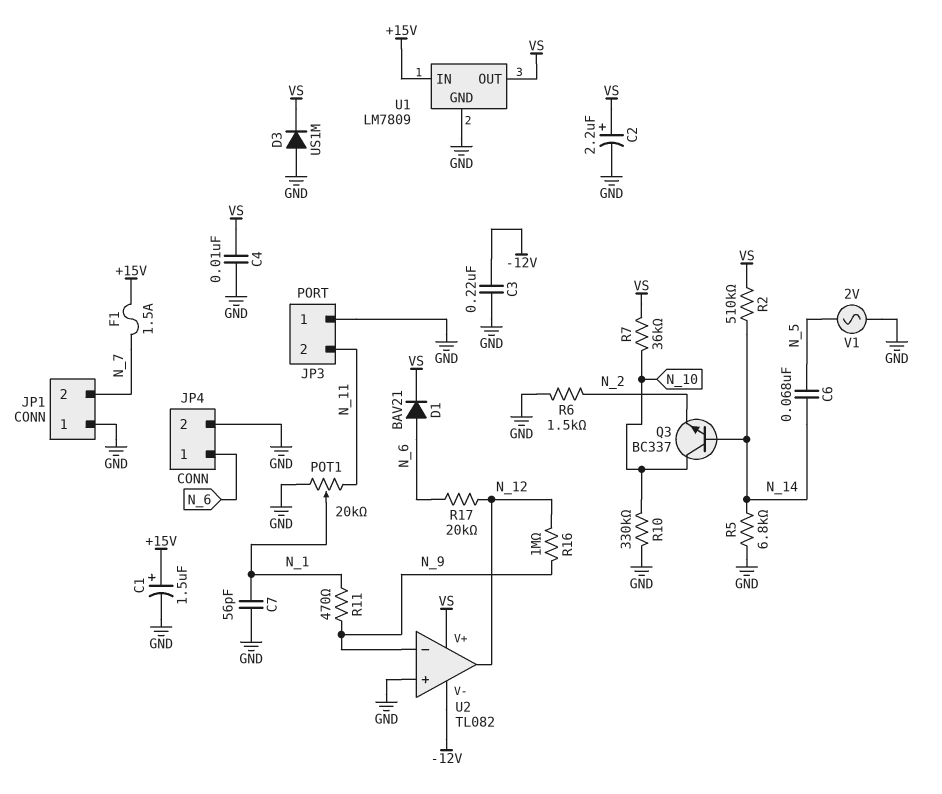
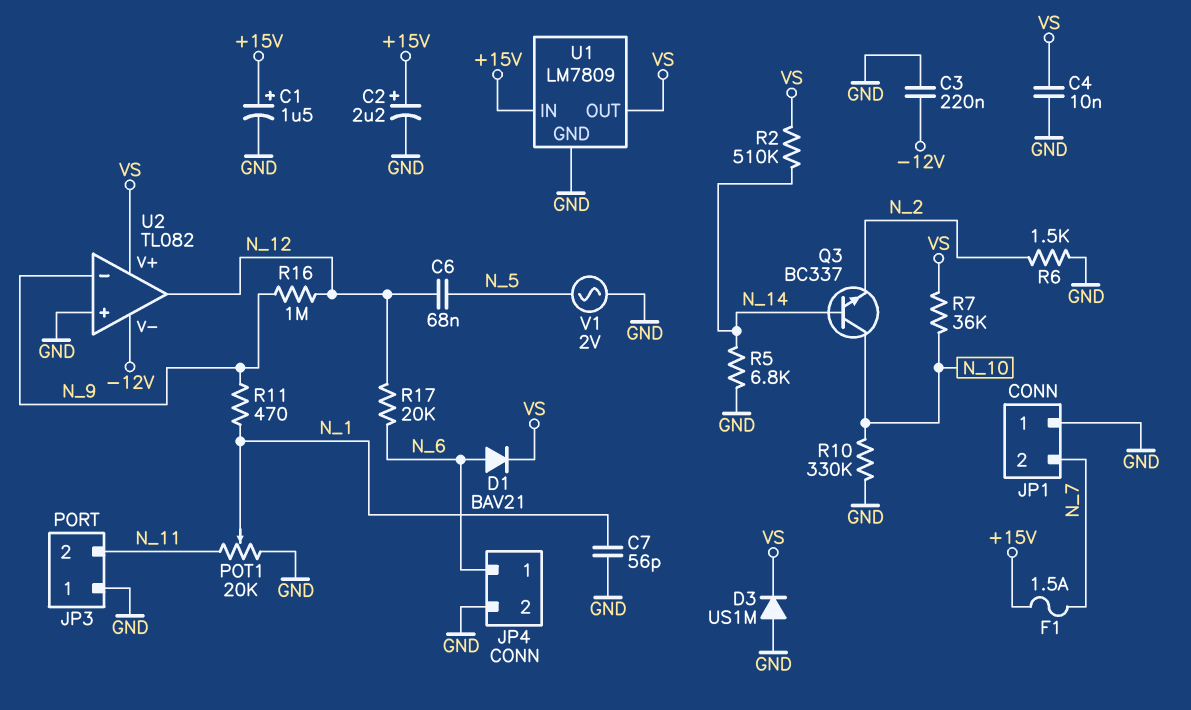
C2: 2.2uF (plus VS, minus GND) -> 2.2uF (plus +15V, minus GND)
C6: 68nF (N_5, N_14) -> 68nF (N_5, N_12)

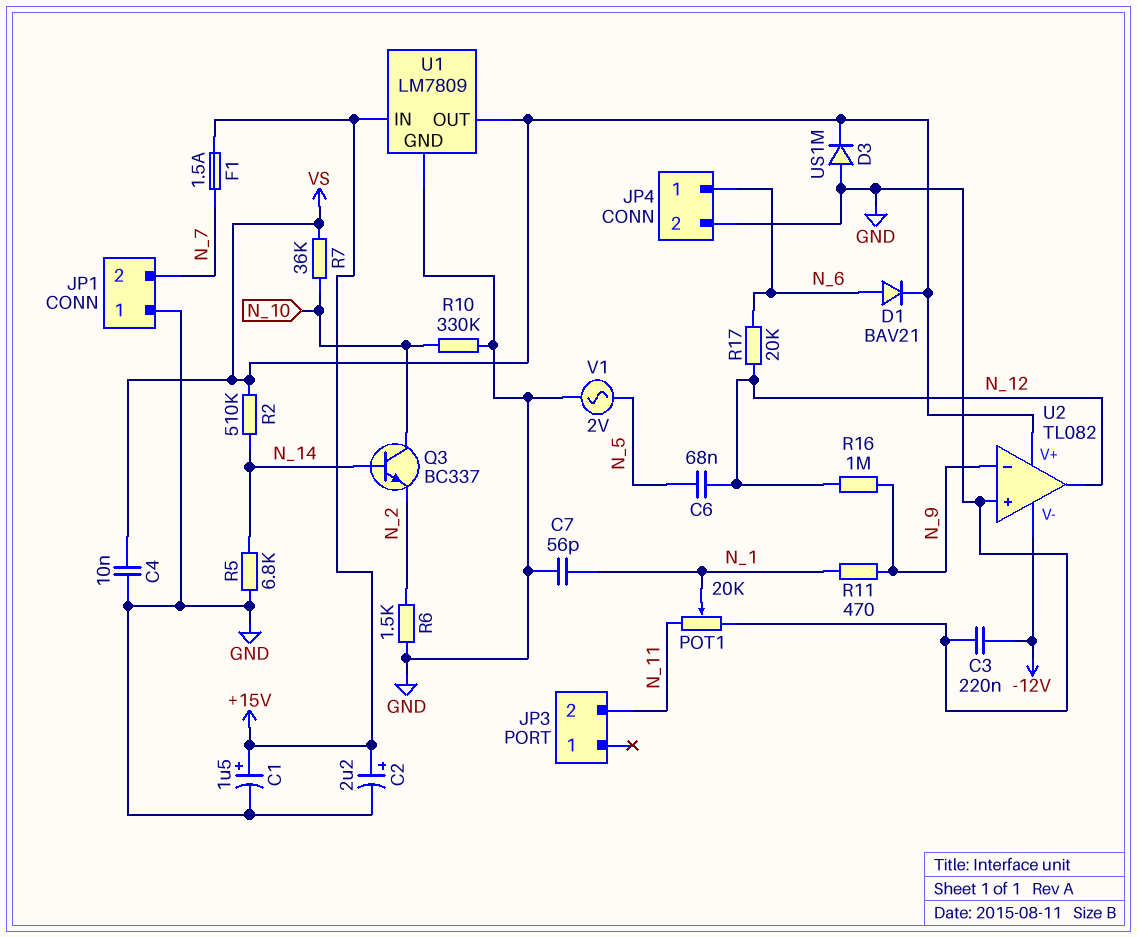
JP3 pin 1: GND -> none

